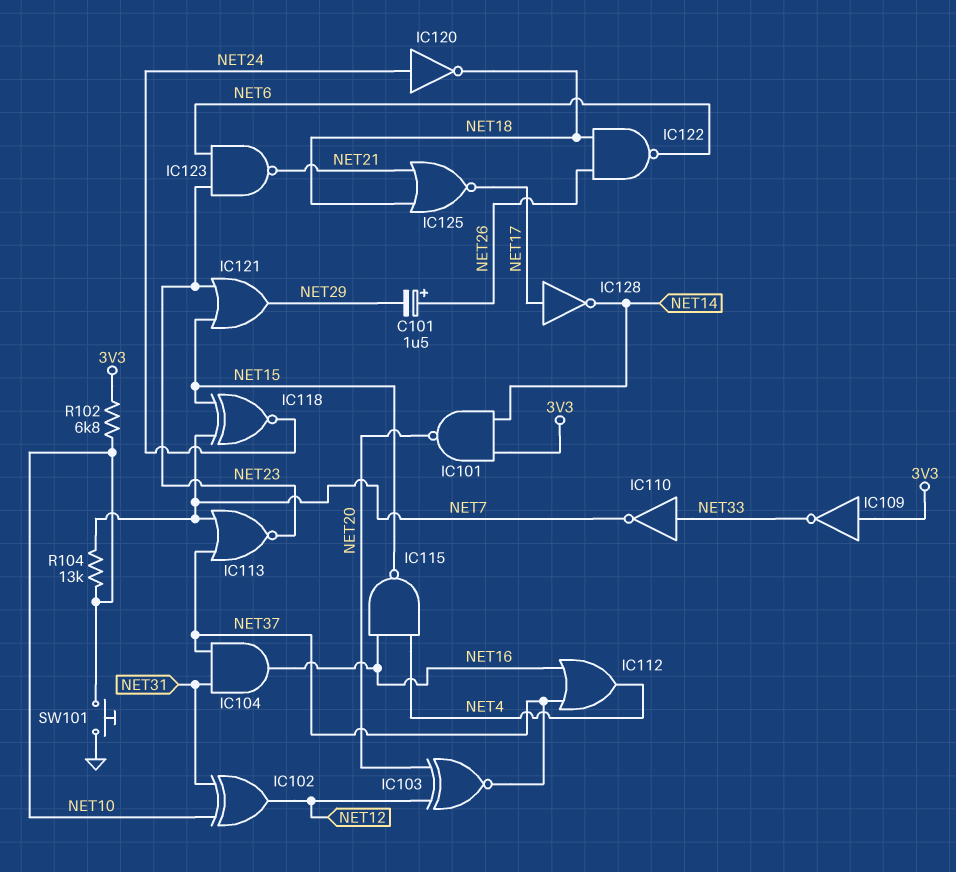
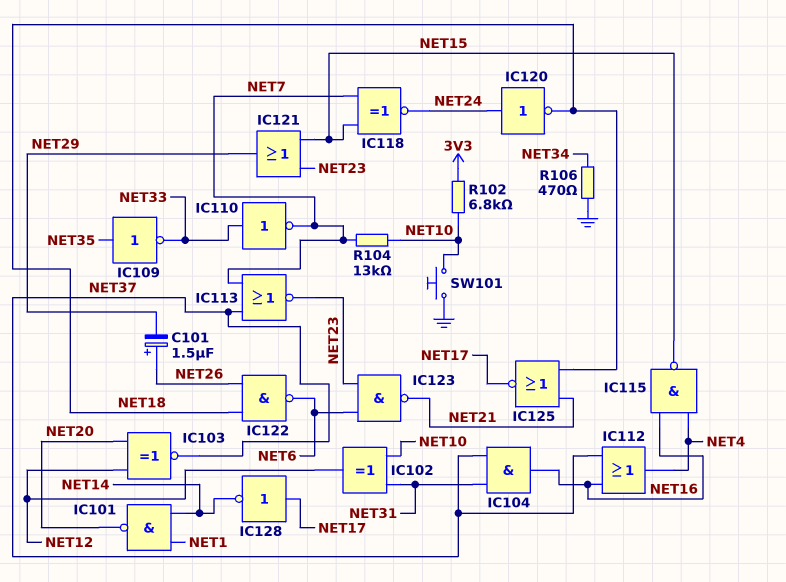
IC101: NAND (in 3V3, in NET14, out NET20) -> NAND (in NET1, in NET14, out NET20)
IC109: NOT (in 3V3, out NET33) -> NOT (in NET35, out NET33)
R106: none -> 470 (GND, NET34)

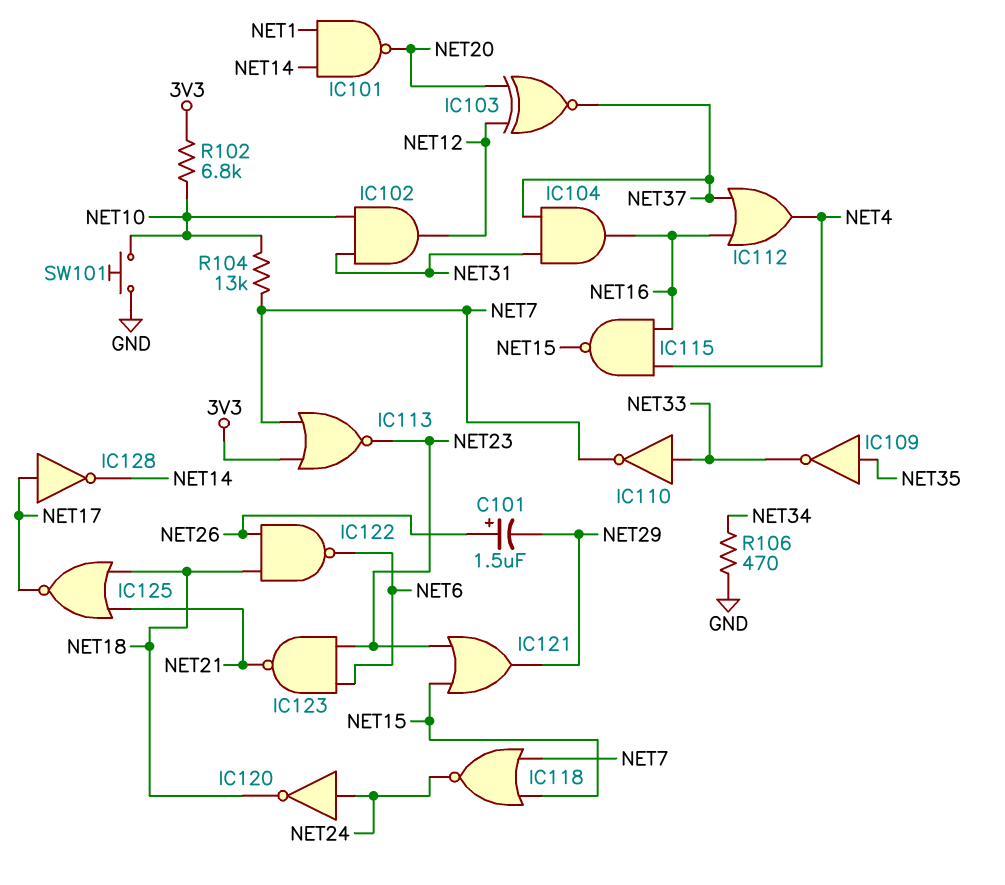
IC102: XOR (in NET10, in NET31, out NET12) -> AND (in NET10, in NET31, out NET12)
IC113: NOR (in NET7, in NET37, out NET23) -> NOR (in 3V3, in NET7, out NET23)
IC118: XNOR (in NET7, in NET15, out NET24) -> NOR (in NET7, in NET15, out NET24)

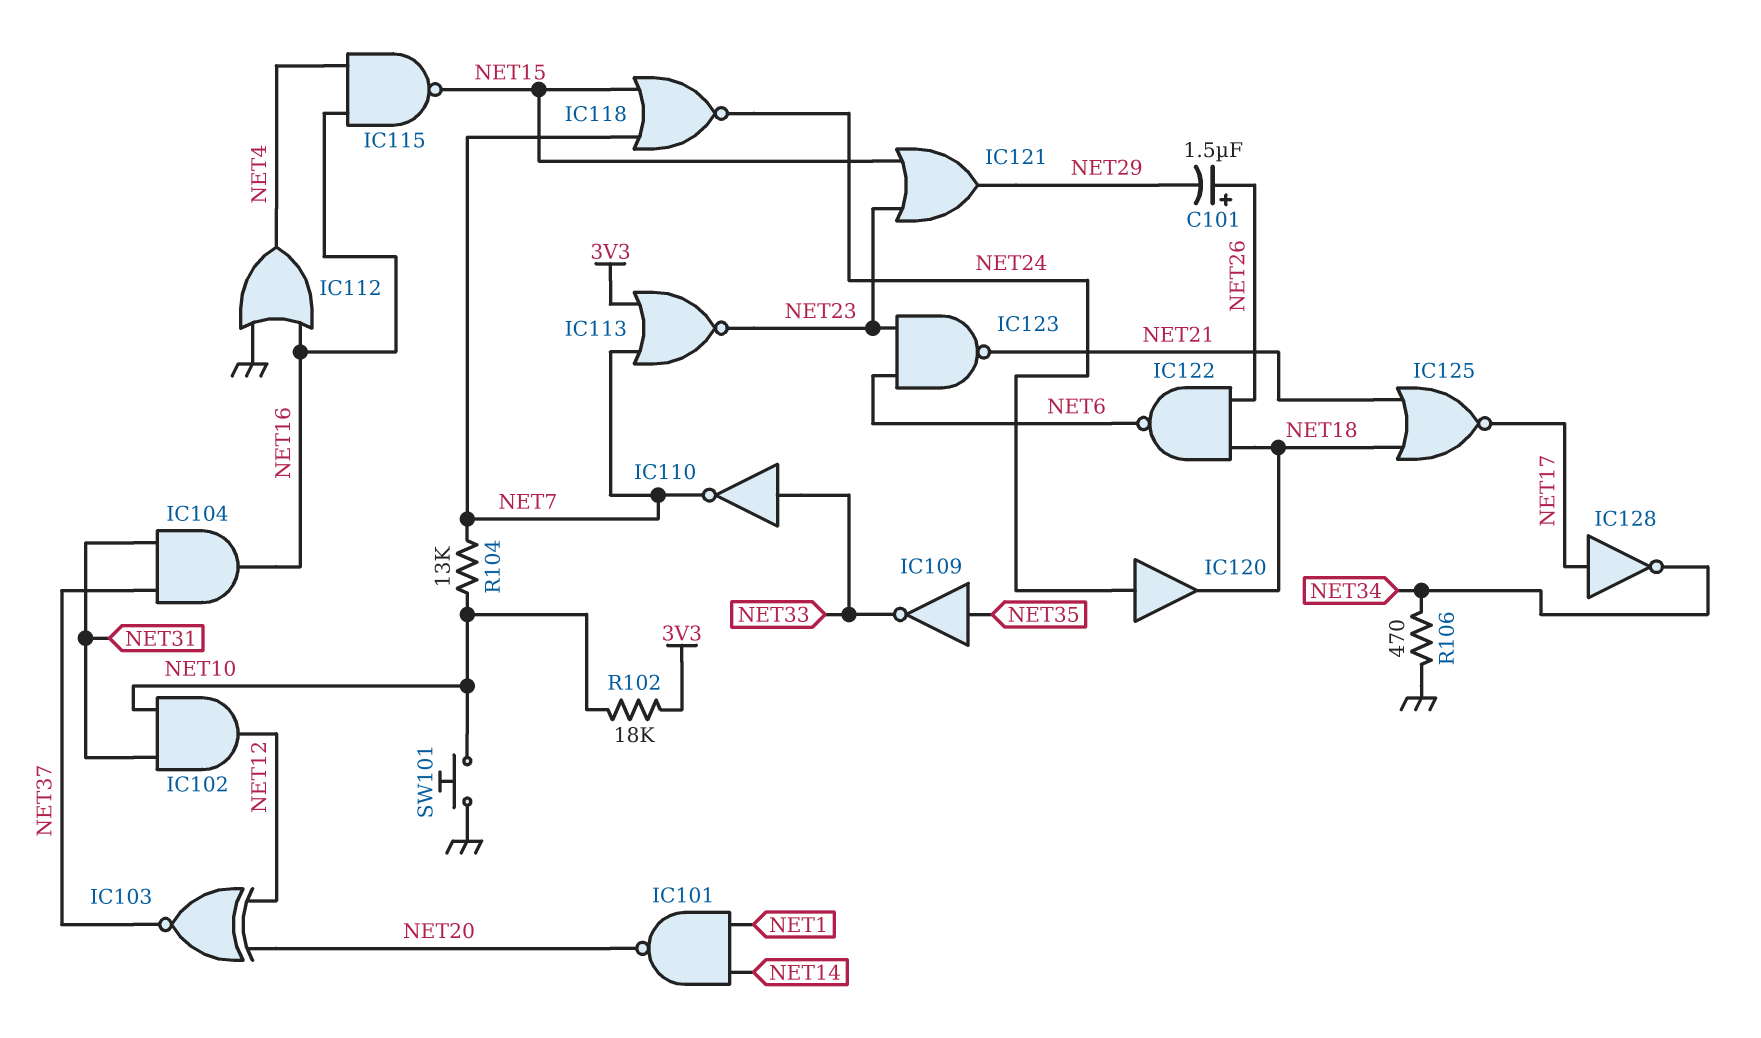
IC112: OR (in NET16, in NET37, out NET4) -> OR (in GND, in NET16, out NET4)
IC120: NOT (in NET24, out NET18) -> buffer (in NET24, out NET18)
IC128: NOT (in NET17, out NET14) -> NOT (in NET17, out NET34)
R102: 6.8k (3V3, NET10) -> 18k (3V3, NET10)

